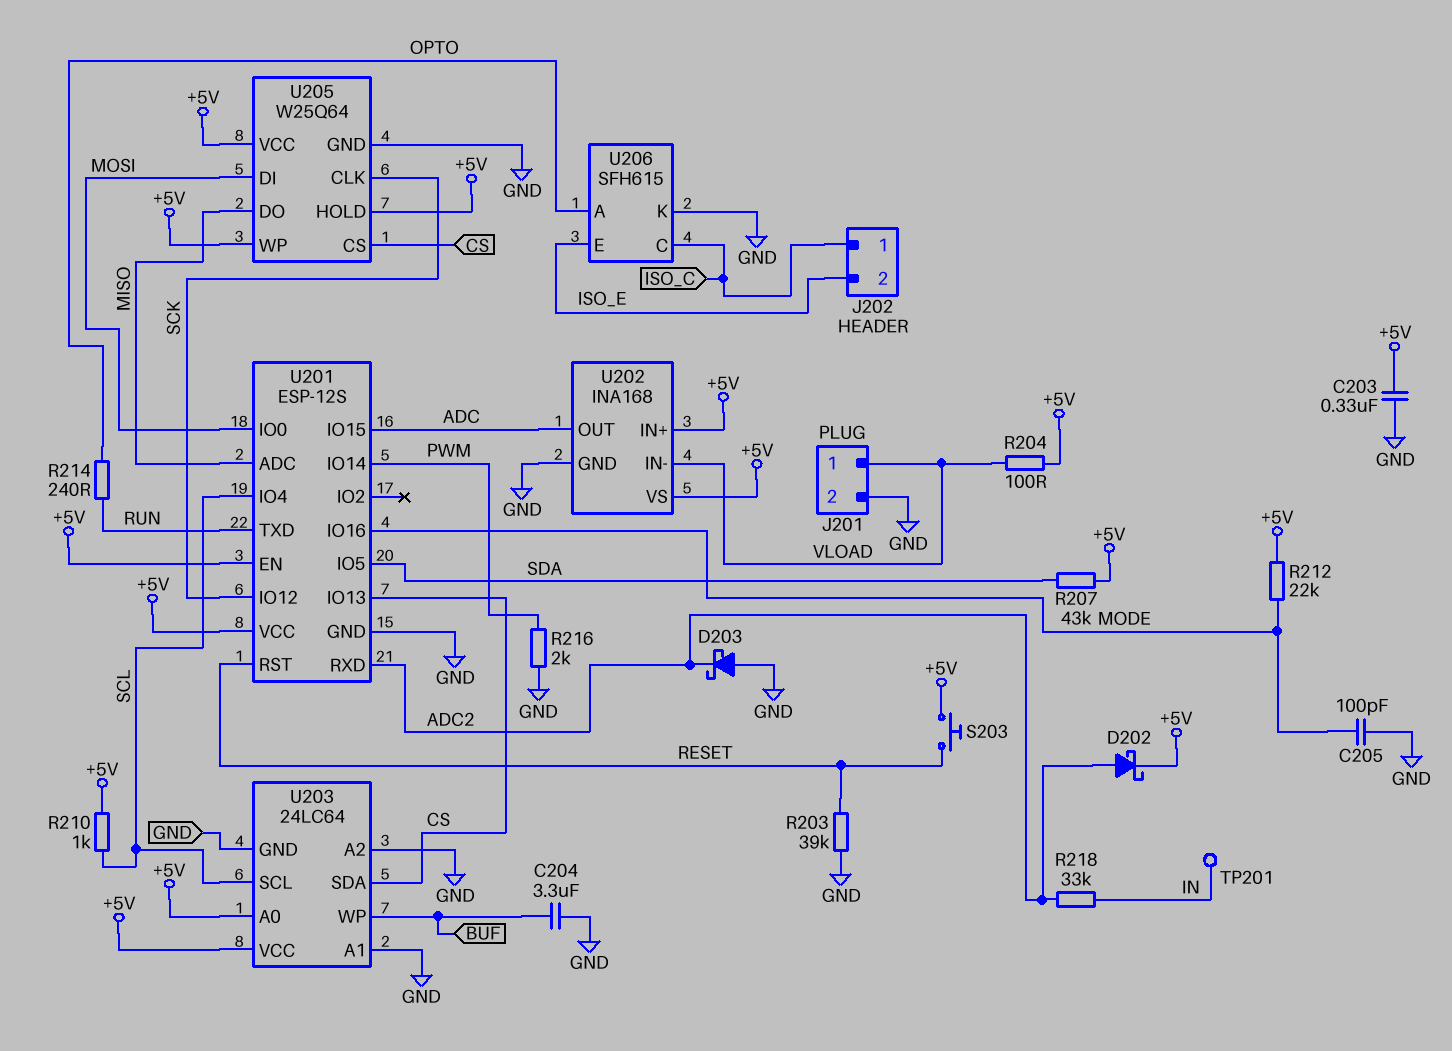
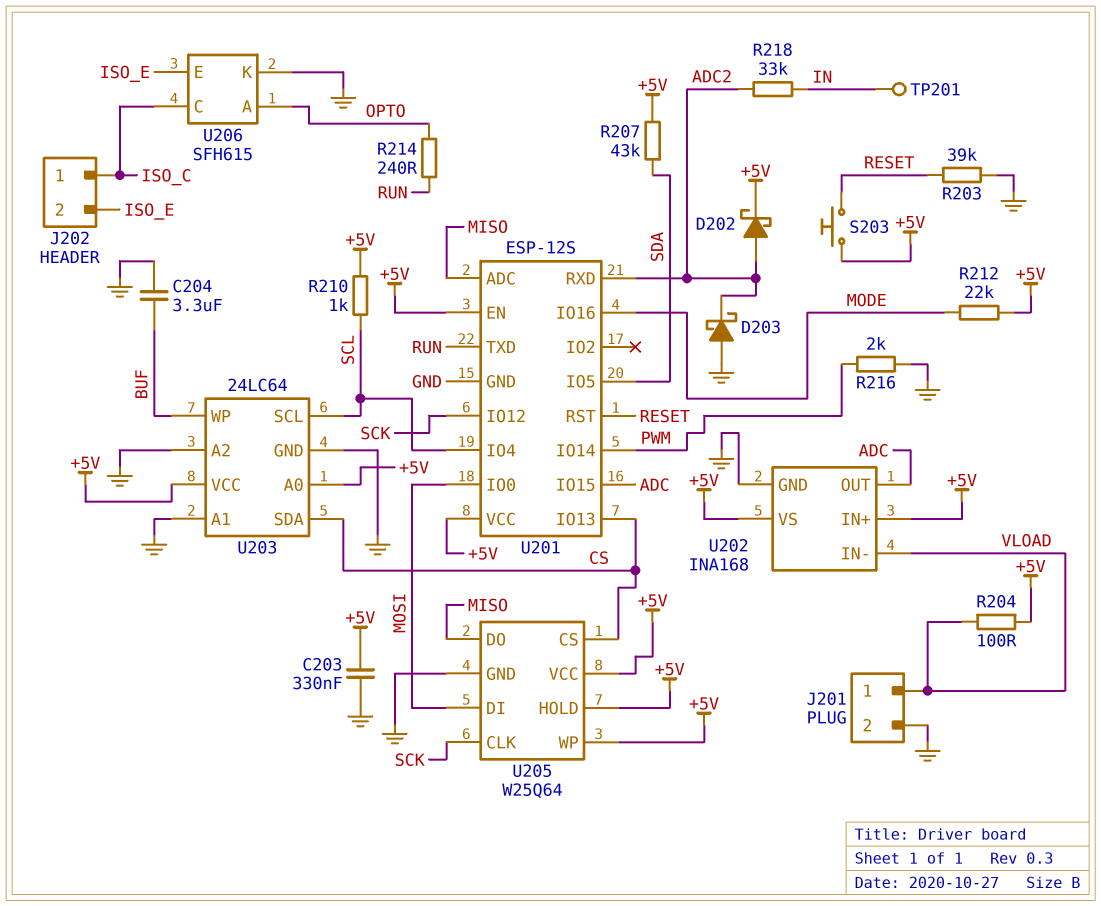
C205: 100pF (GND, MODE) -> none

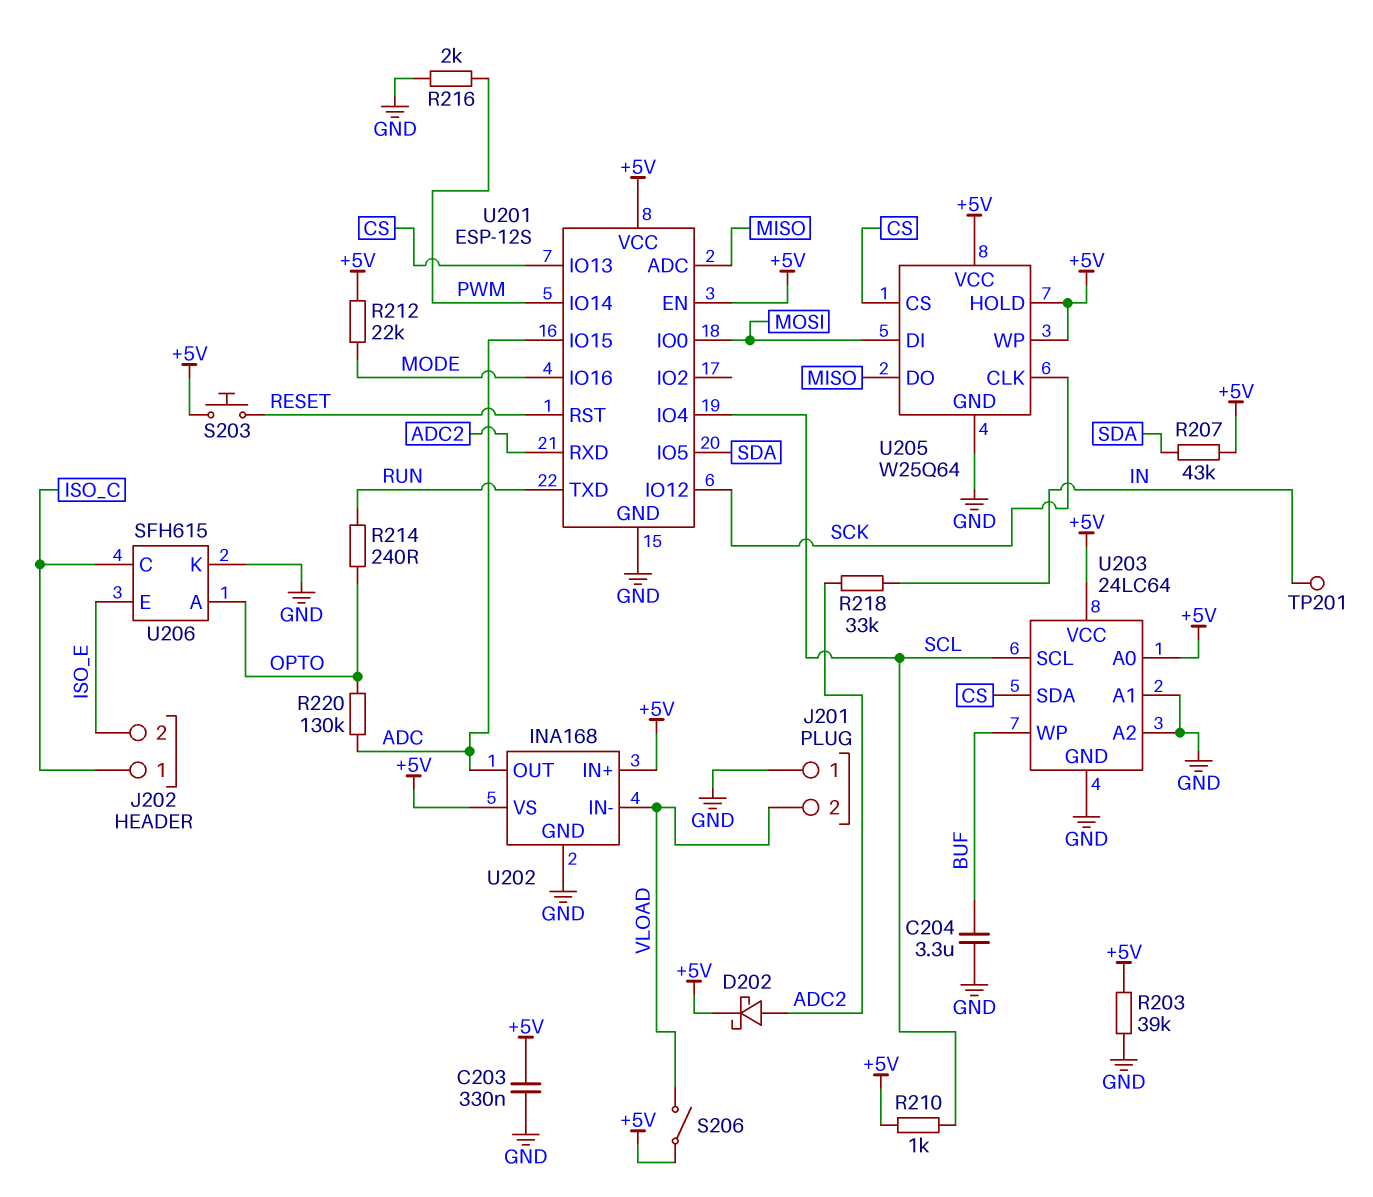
D203: schottky (A GND, K ADC2) -> none
J201 pin 1: VLOAD -> GND
J201 pin 2: GND -> VLOAD
R203: 39k (GND, RESET) -> 39k (+5V, GND)
R204: 100 (+5V, VLOAD) -> none
R220: none -> 130k (ADC, OPTO)
S206: none -> switch (+5V, VLOAD)

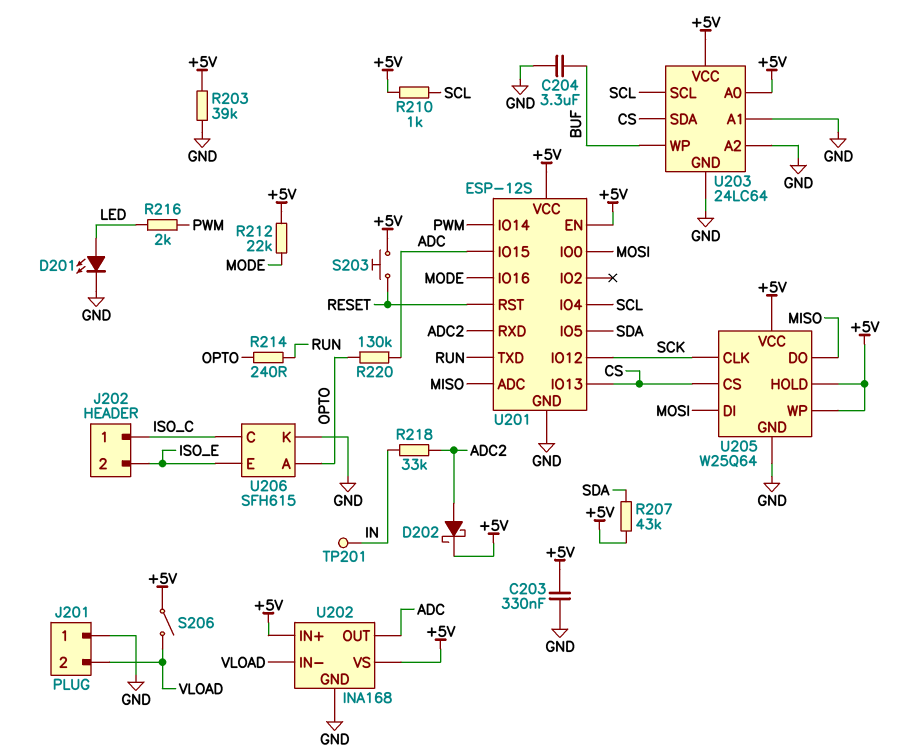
D201: none -> LED (A LED, K GND)
R216: 2k (GND, PWM) -> 2k (LED, PWM)

